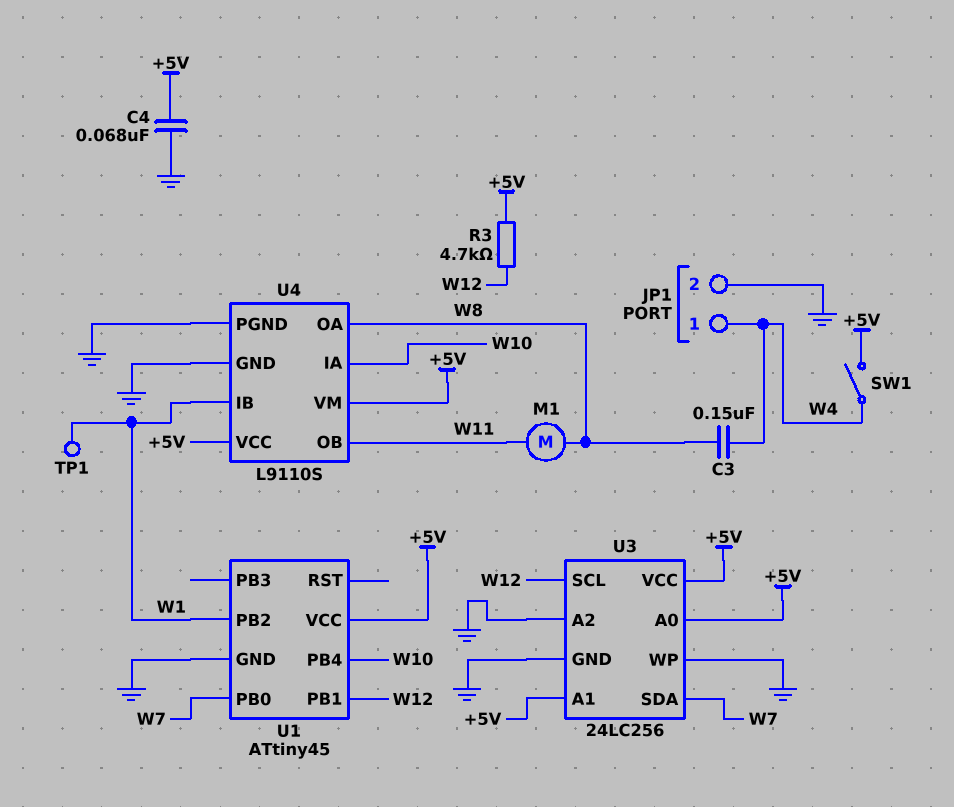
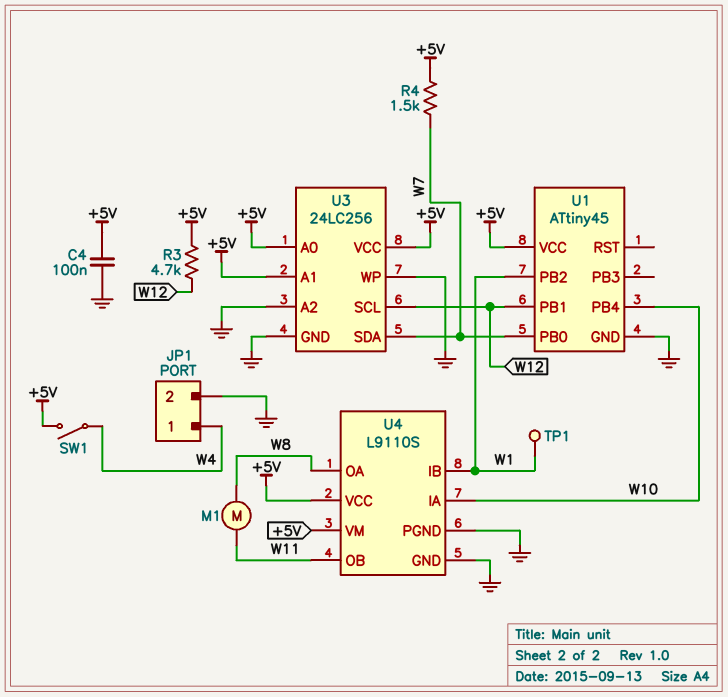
C3: 150nF (W4, W8) -> none
C4: 68nF (+5V, GND) -> 100nF (+5V, GND)
R4: none -> 1.5k (+5V, W7)

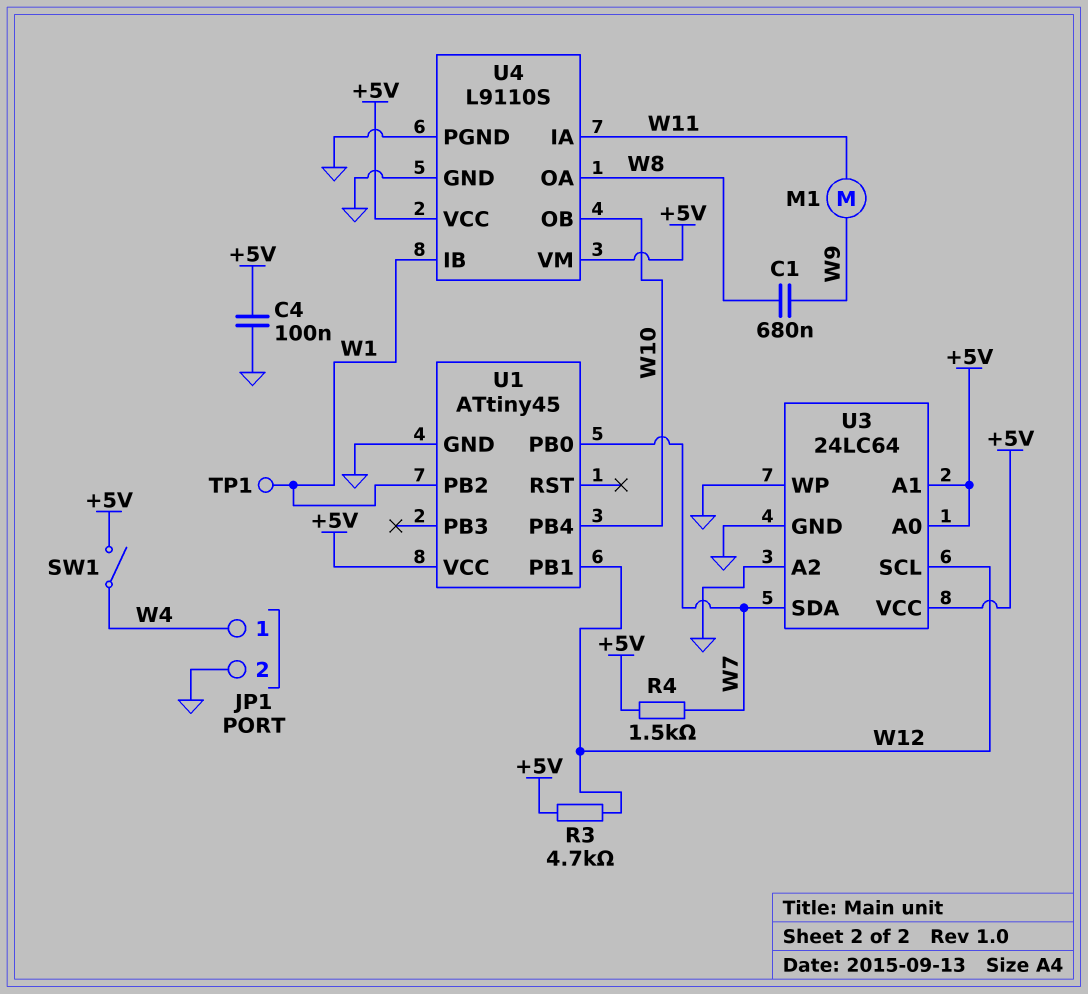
C1: none -> 680nF (W8, W9)
M1: motor (W8, W11) -> motor (W9, W11)
U3: 24LC256 -> 24LC64
U4 pin IA: W10 -> W11
U4 pin OB: W11 -> W10

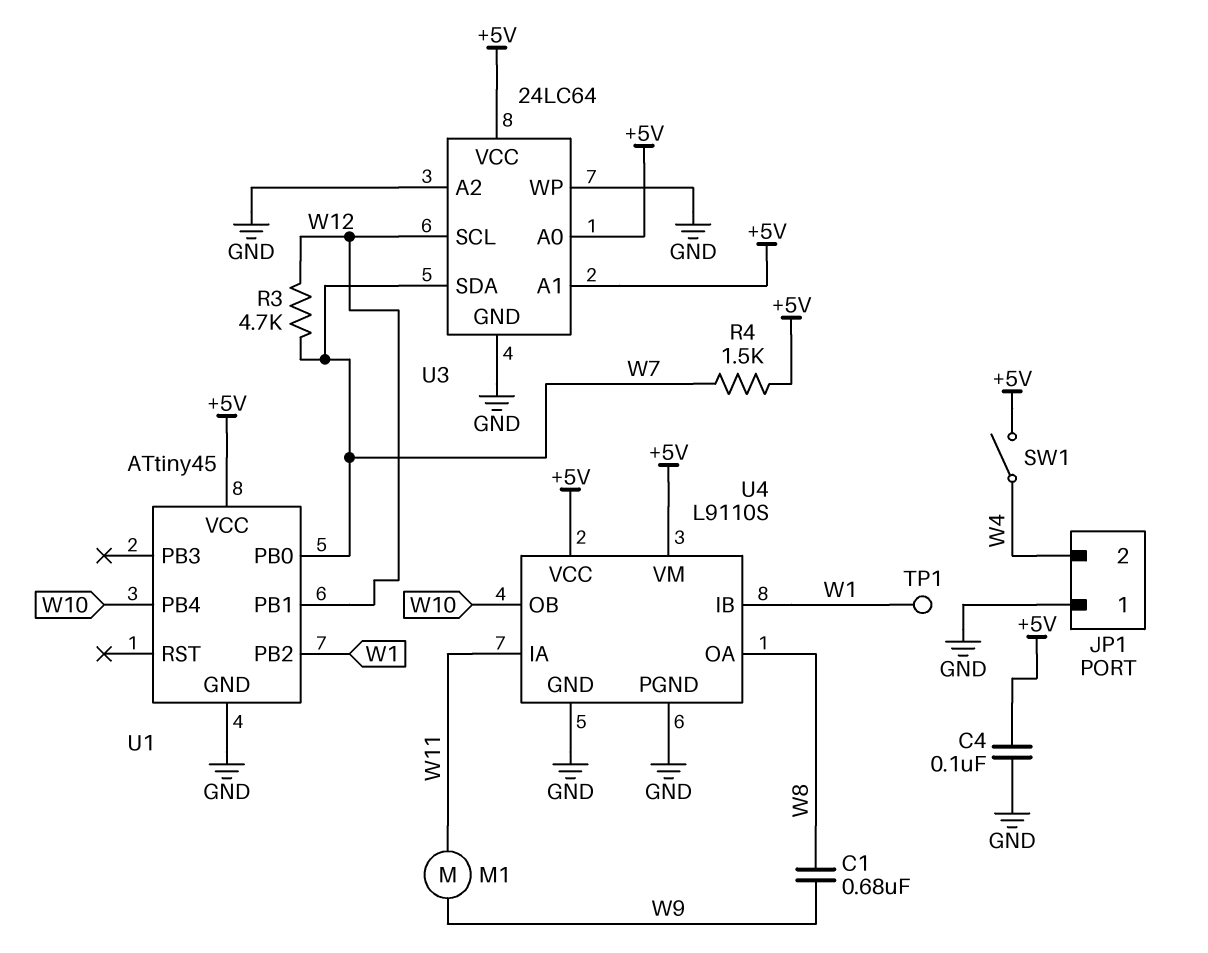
JP1 pin 1: W4 -> GND
JP1 pin 2: GND -> W4
R3: 4.7k (+5V, W12) -> 4.7k (W7, W12)

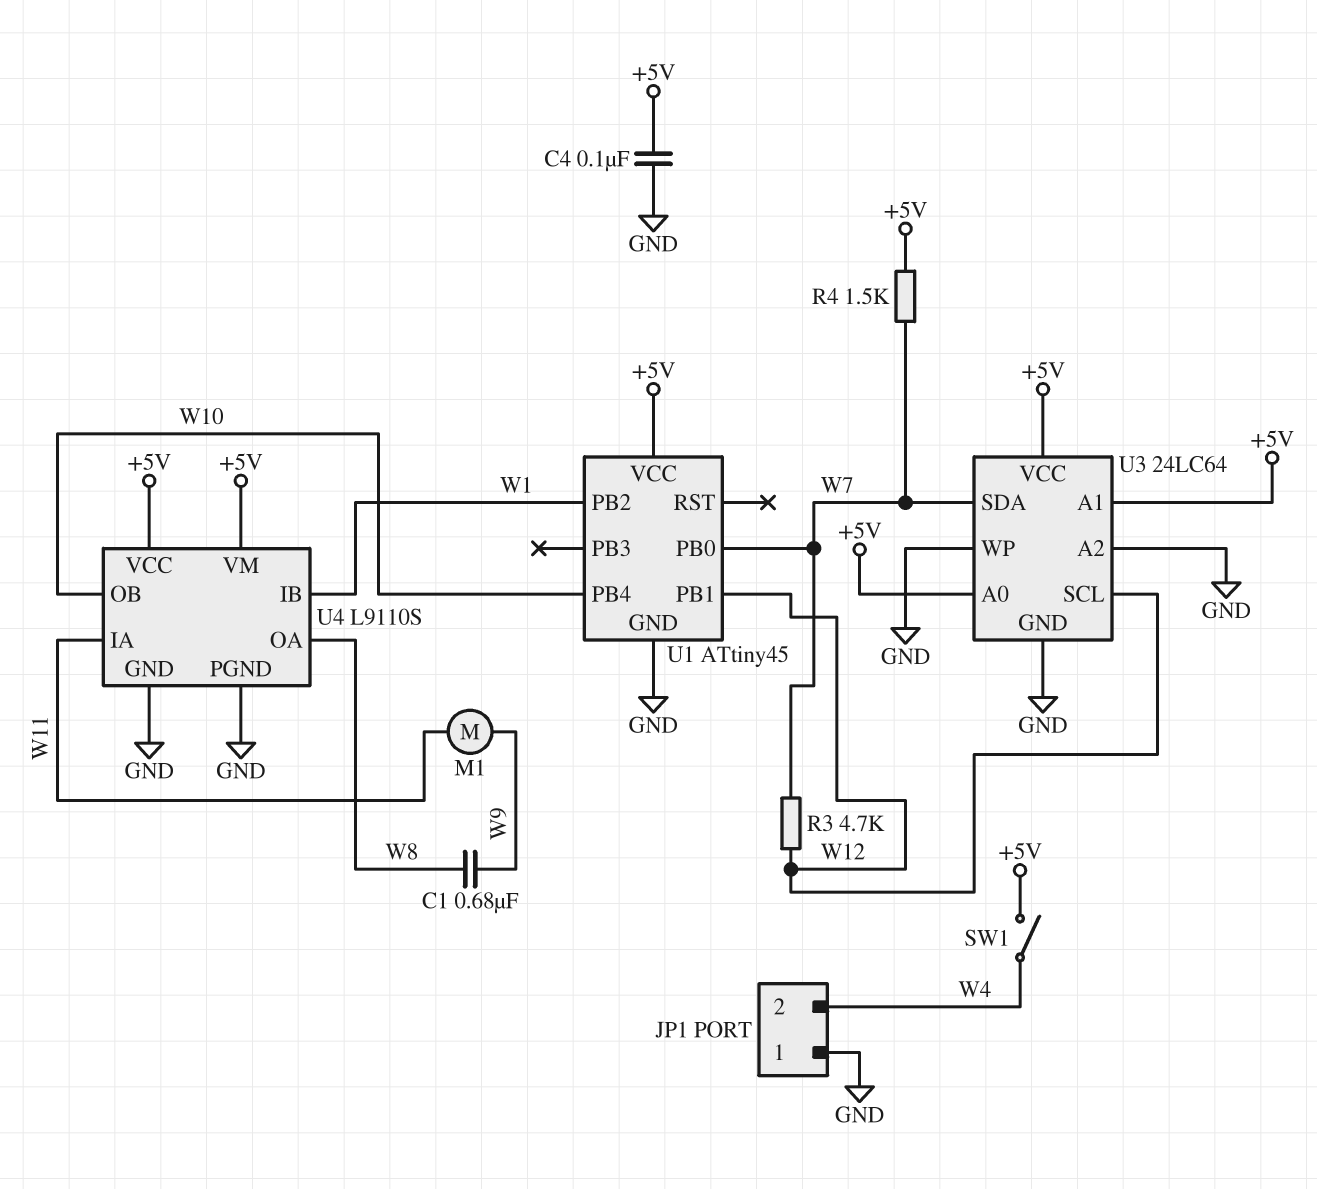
TP1: test point (W1) -> none

